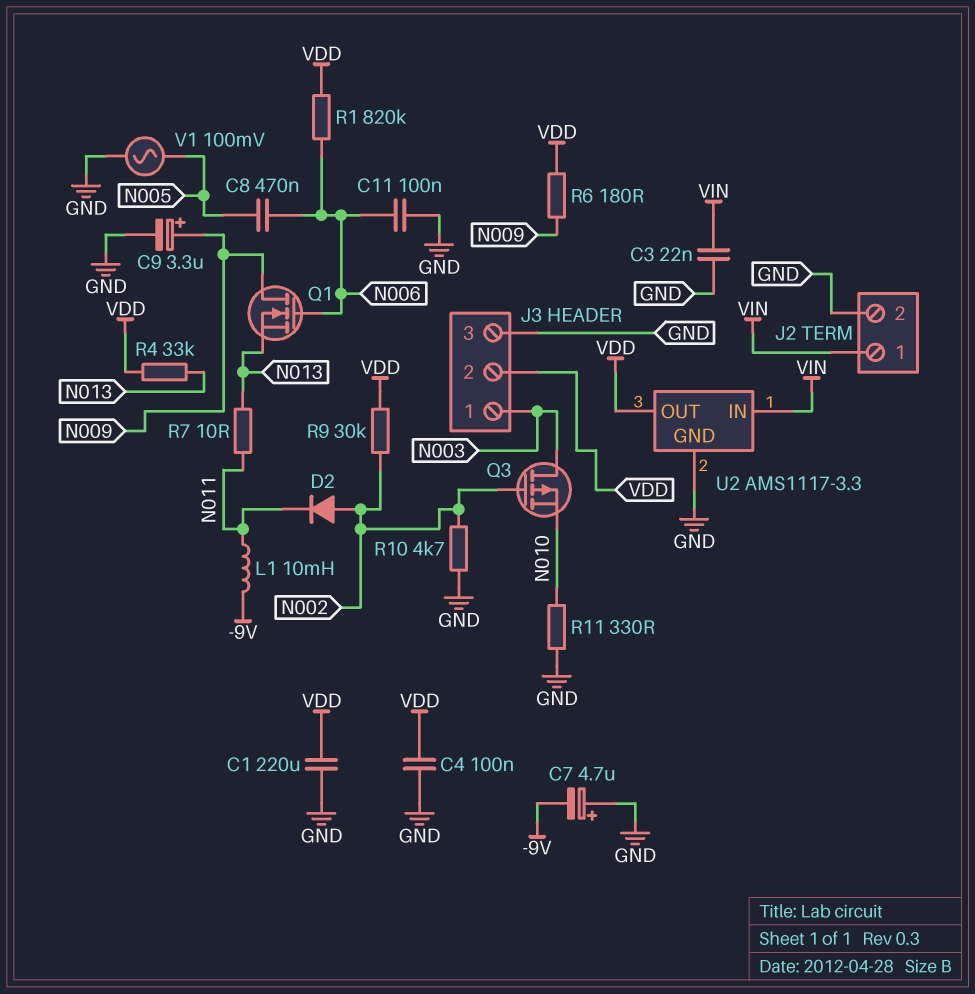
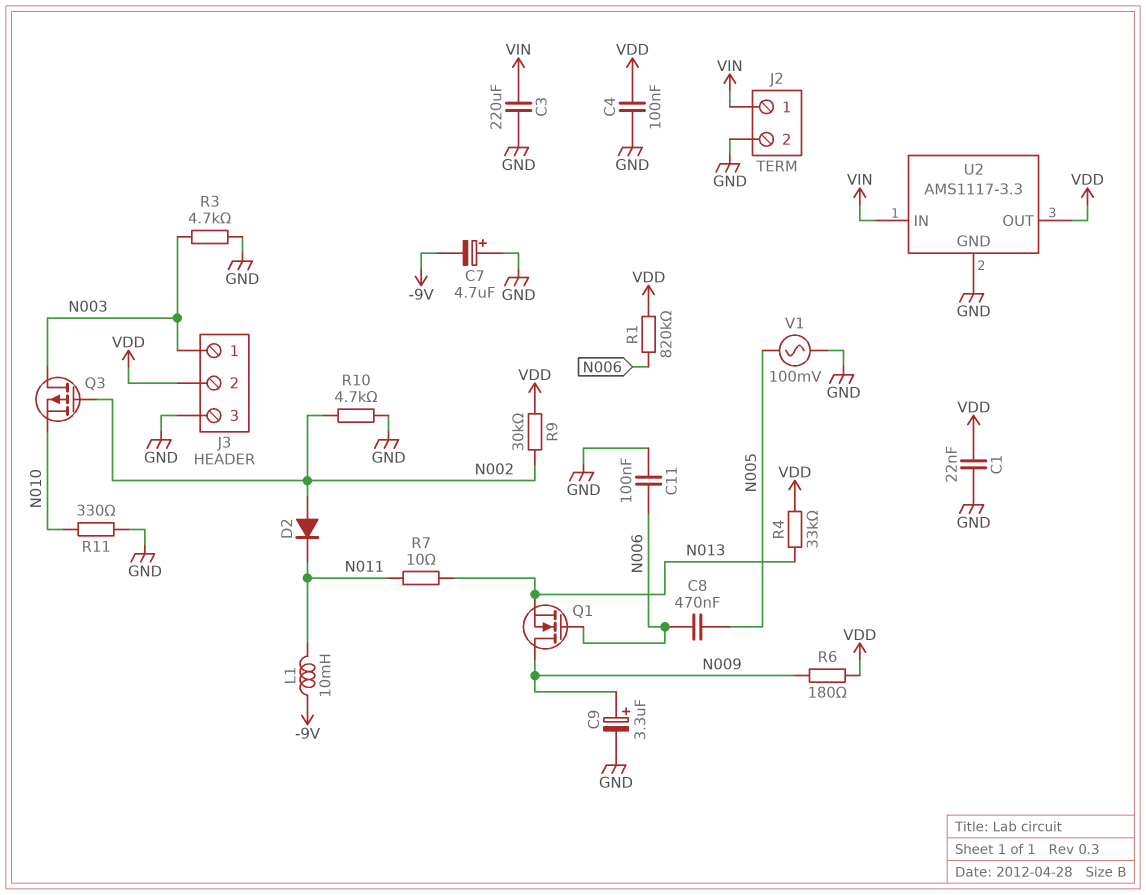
C1: 220uF (GND, VDD) -> 22nF (GND, VDD)
C3: 22nF (GND, VIN) -> 220uF (GND, VIN)
R3: none -> 4.7k (GND, N003)

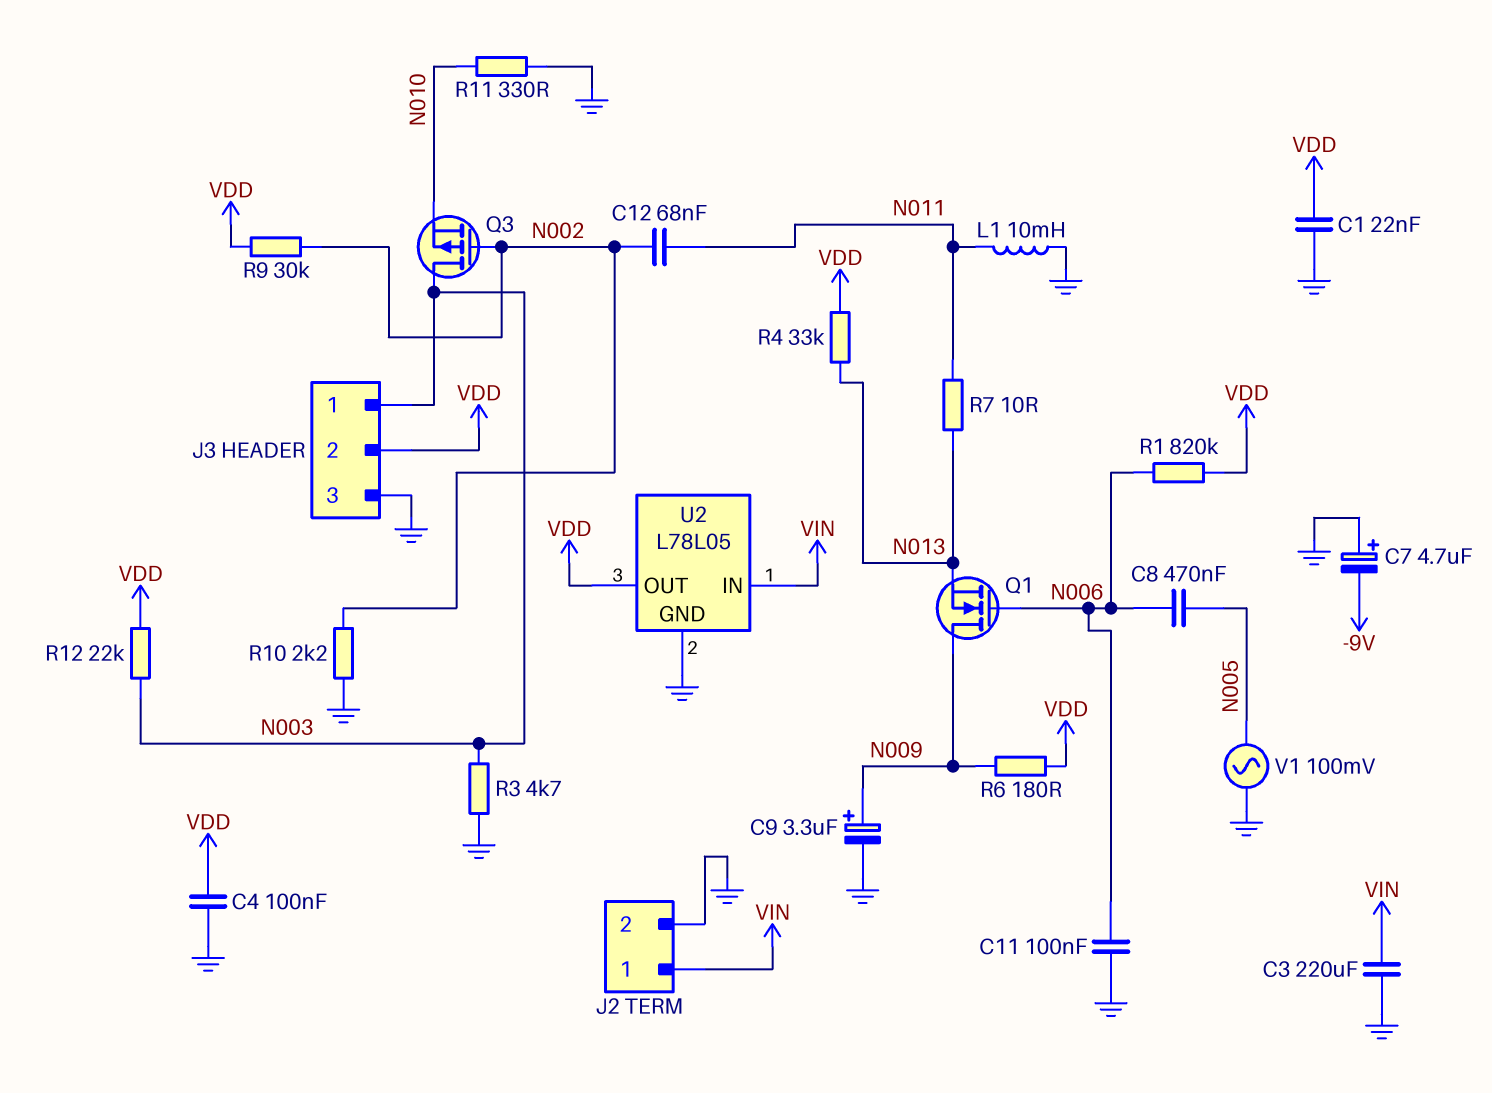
C12: none -> 68nF (N002, N011)
D2: diode (A N002, K N011) -> none
L1: 10mH (-9V, N011) -> 10mH (GND, N011)
R10: 4.7k (GND, N002) -> 2.2k (GND, N002)
R12: none -> 22k (N003, VDD)
U2: AMS1117-3.3 -> L78L05

